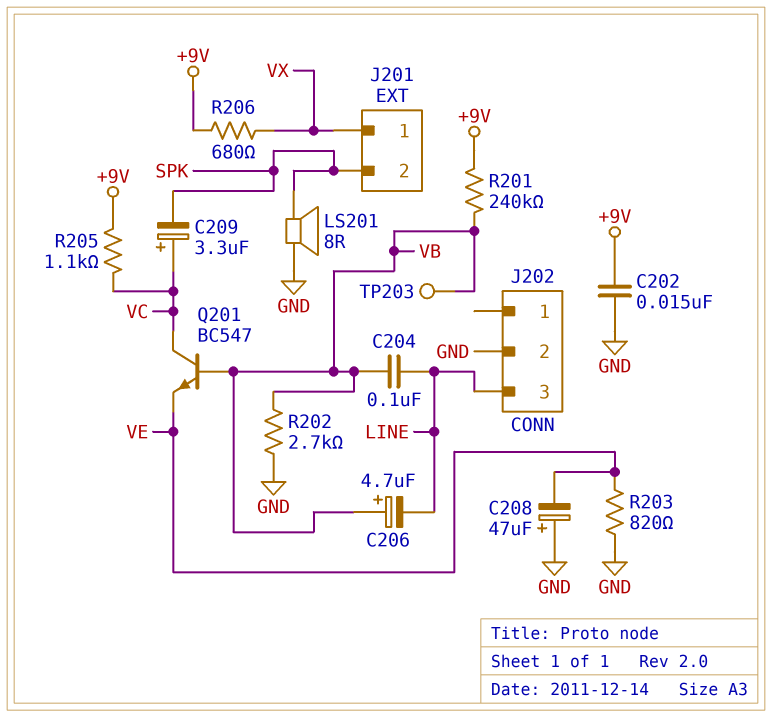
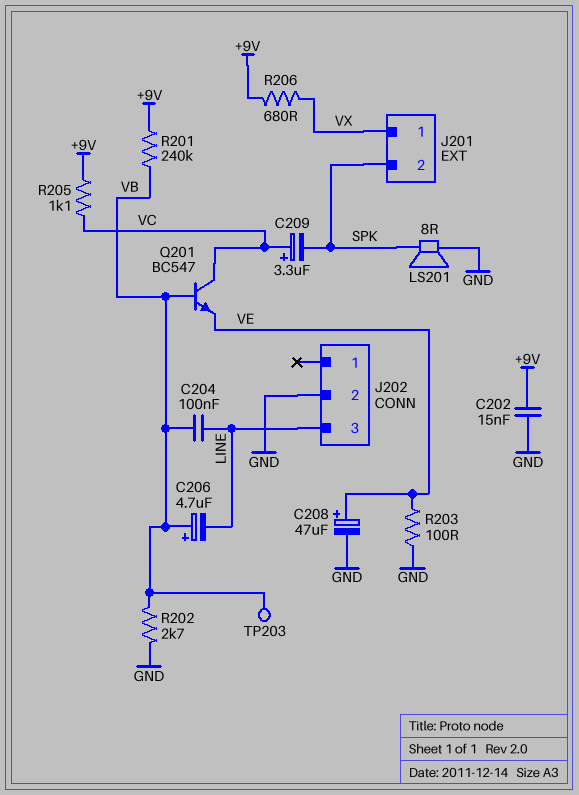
C208: 47uF (plus GND, minus VE) -> 47uF (plus VE, minus GND)
R203: 820 (GND, VE) -> 100 (GND, VE)

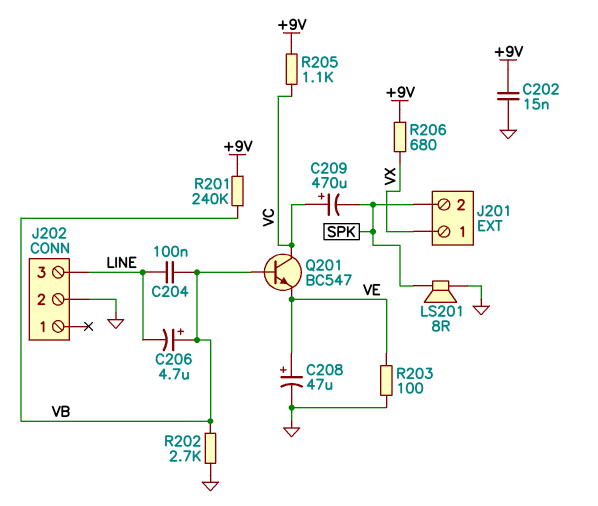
C209: 3.3uF (plus VC, minus SPK) -> 470uF (plus VC, minus SPK)
TP203: test point (VB) -> none

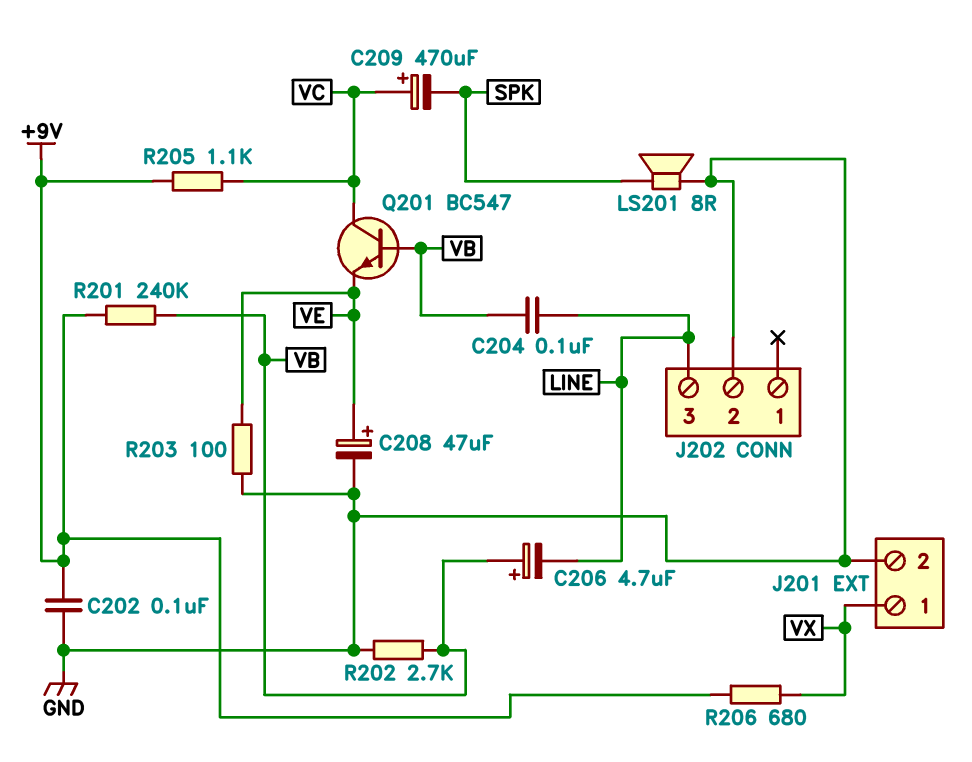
C202: 15nF (+9V, GND) -> 100nF (+9V, GND)
J201 pin 2: SPK -> GND

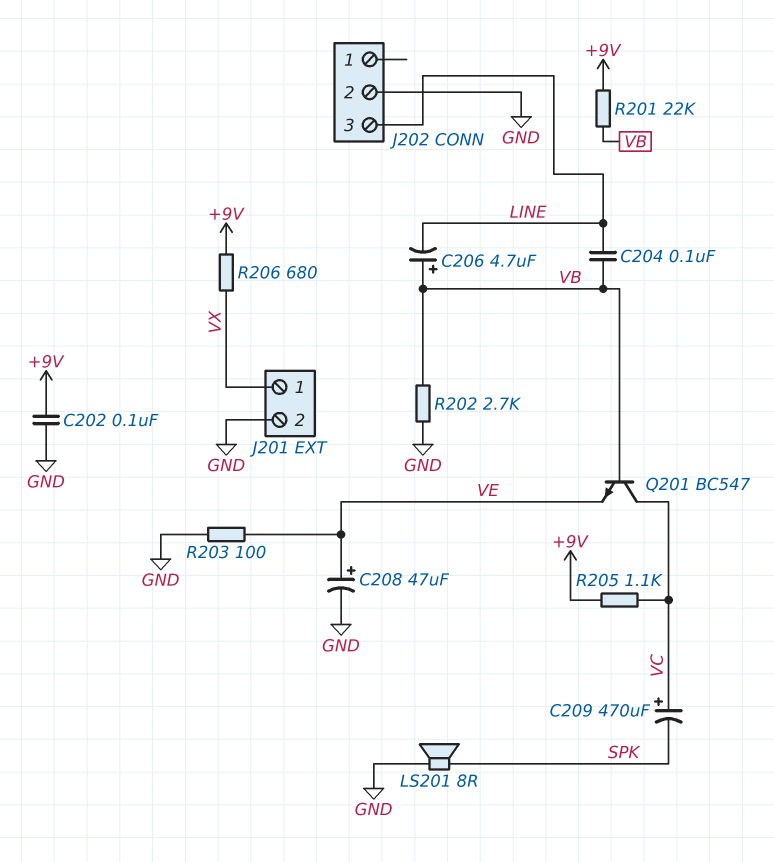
R201: 240k (+9V, VB) -> 22k (+9V, VB)

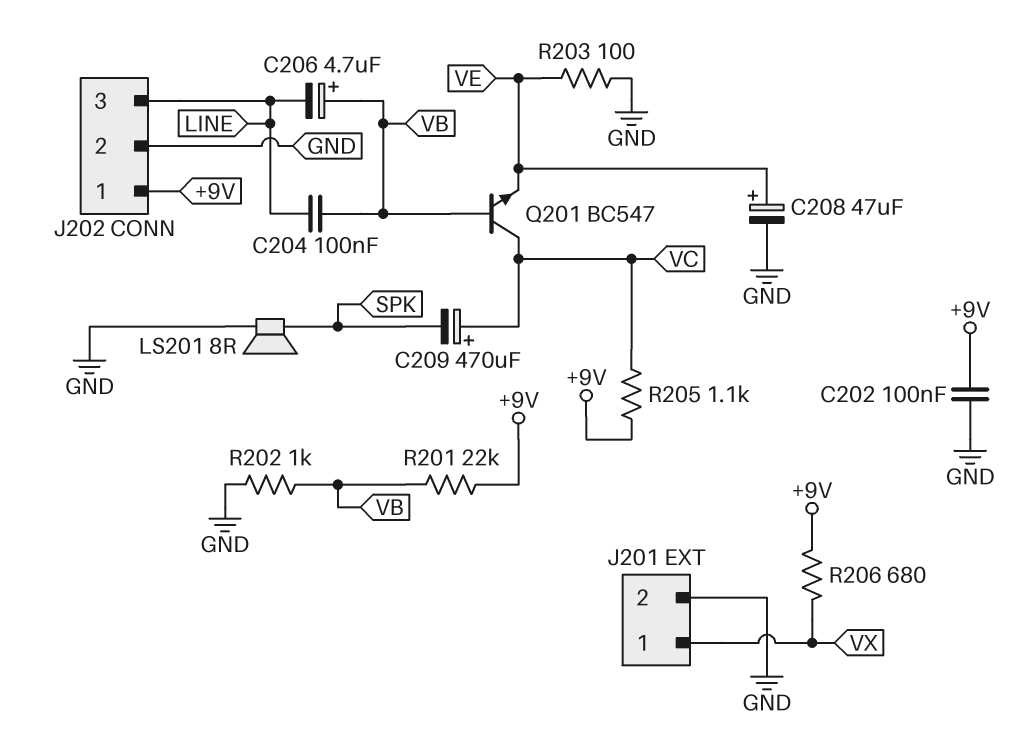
J202 pin 1: none -> +9V
R202: 2.7k (GND, VB) -> 1k (GND, VB)

